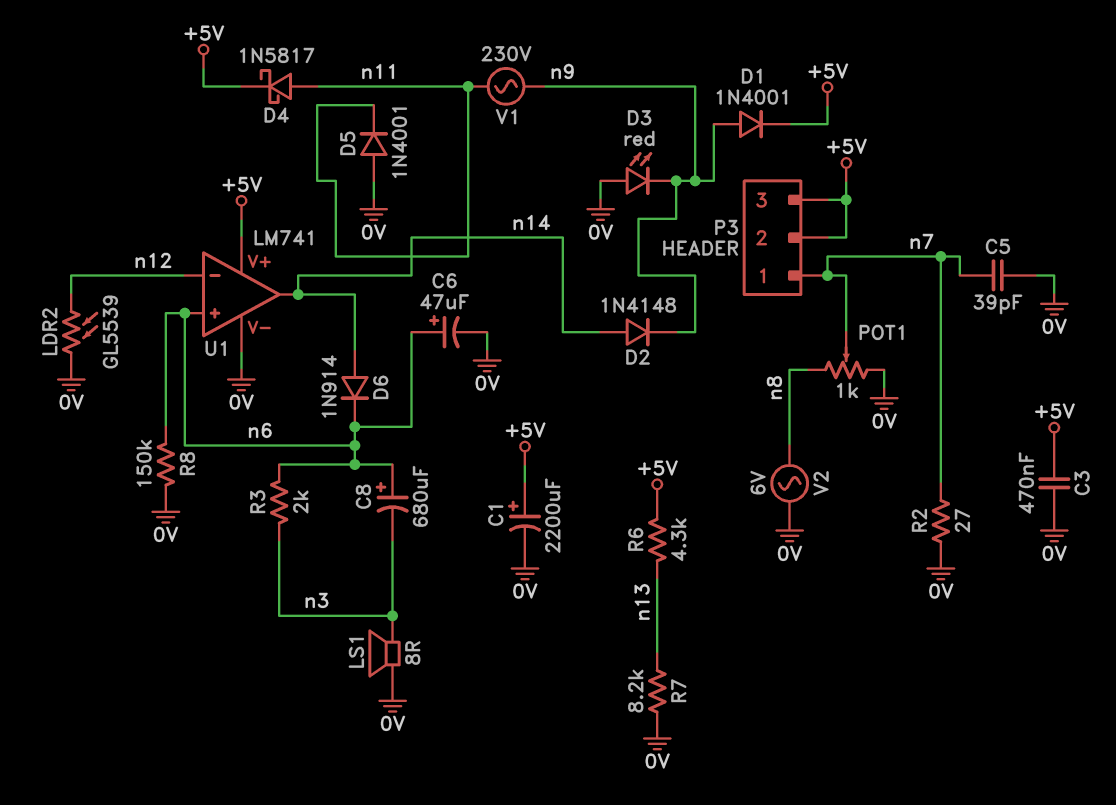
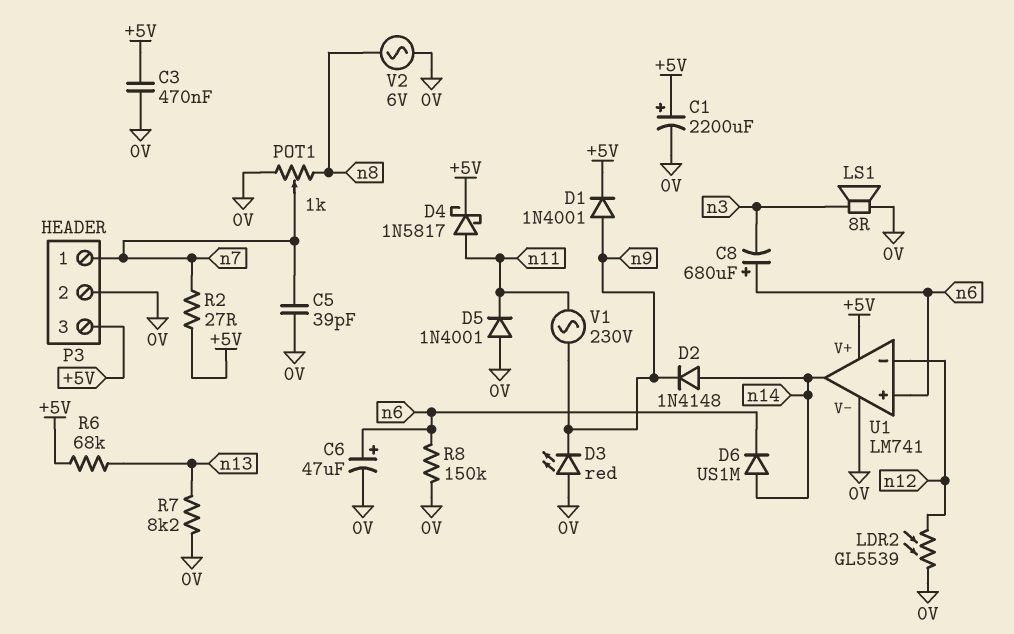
D6: diode 1N914 (A n14, K n6) -> diode US1M (A n14, K n6)
P3 pin 2: +5V -> 0V
R2: 27 (0V, n7) -> 27 (+5V, n7)
R3: 2k (n3, n6) -> none
R6: 4.3k (+5V, n13) -> 68k (+5V, n13)

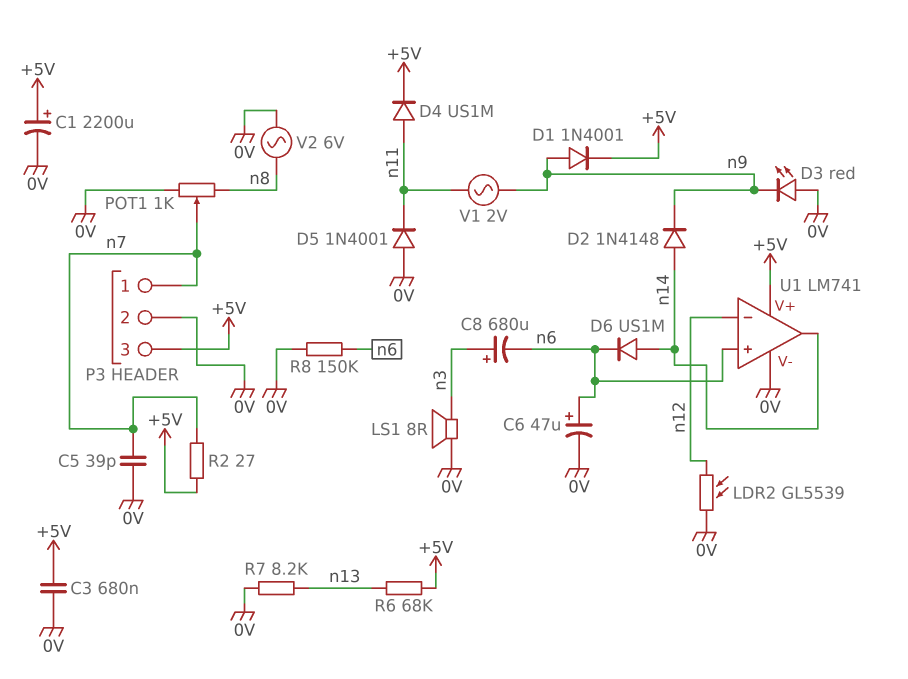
C3: 470nF (+5V, 0V) -> 680nF (+5V, 0V)
C8: 680uF (plus n6, minus n3) -> 680uF (plus n3, minus n6)
D4: schottky 1N5817 (A n11, K +5V) -> diode US1M (A n11, K +5V)
V1: AC 230V (n9, n11) -> AC 2V (n9, n11)

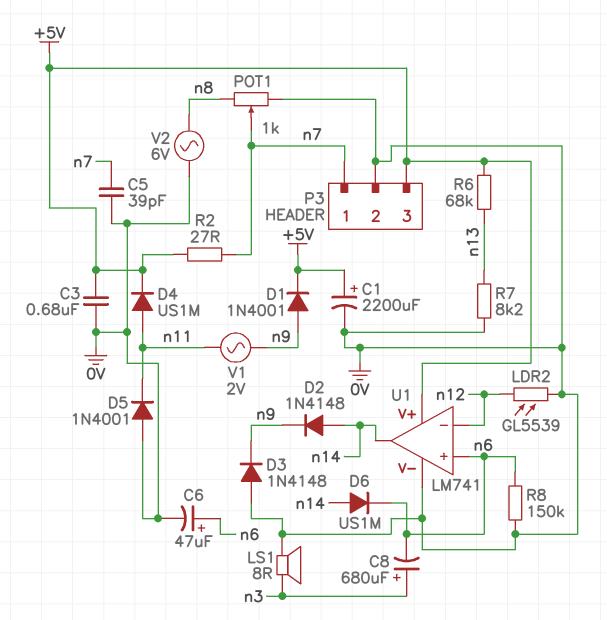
D3: LED red (A 0V, K n9) -> diode 1N4148 (A 0V, K n9)

